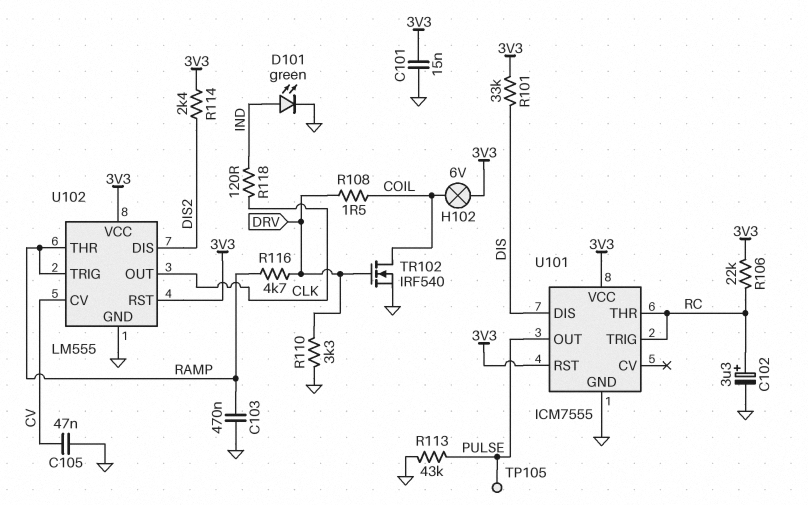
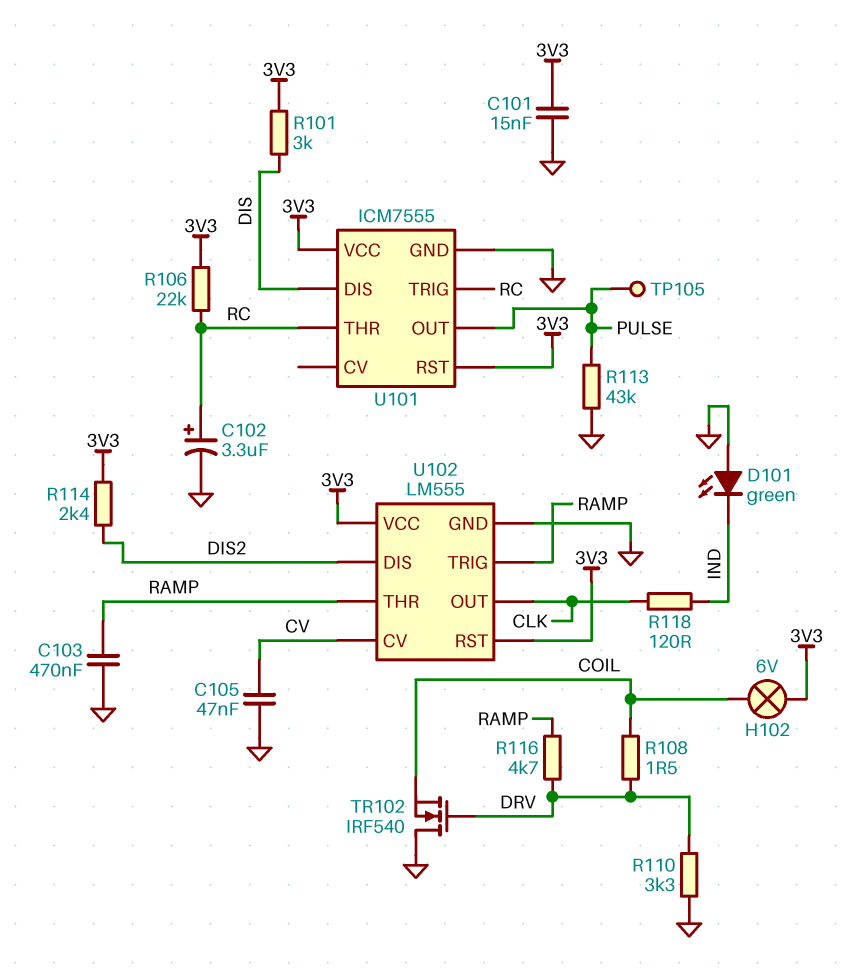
D101: LED green (A IND, K GND) -> LED green (A GND, K IND)
R101: 33k (3V3, DIS) -> 3k (3V3, DIS)
TR102: NMOS IRF540 (G DRV, D COIL, S GND) -> NMOS IRF540 (G DRV, D GND, S COIL)

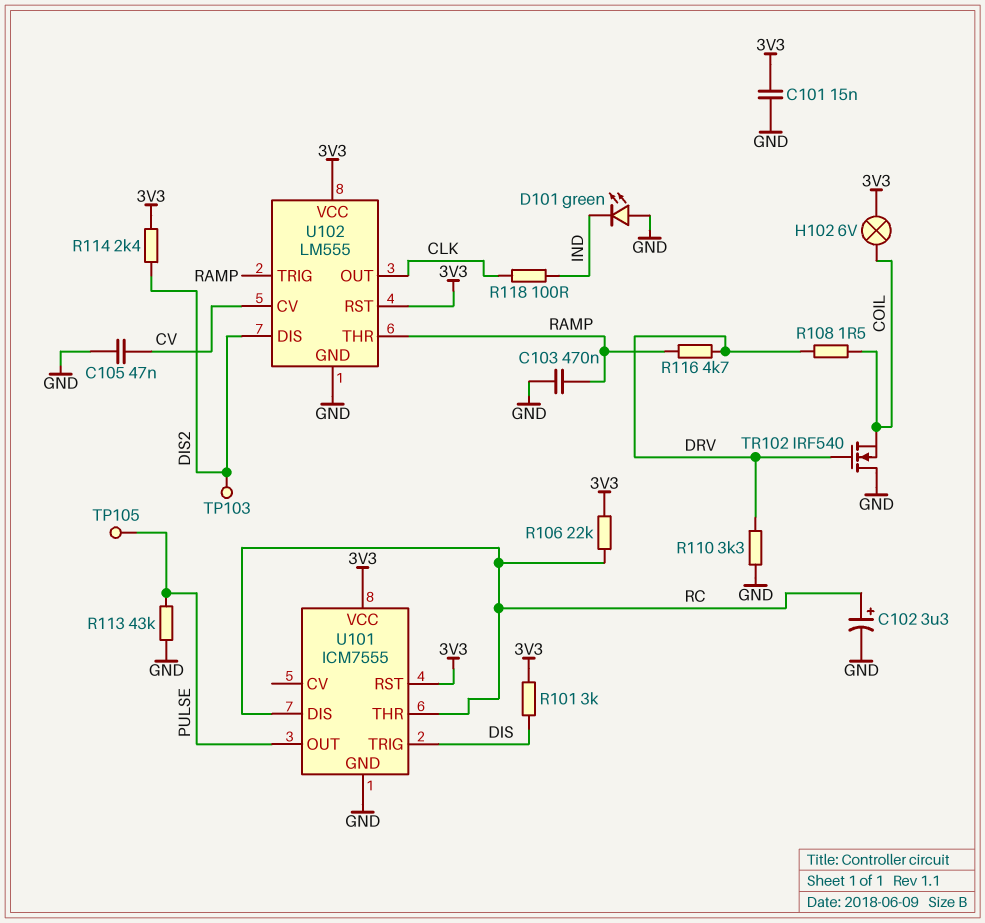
R118: 120 (CLK, IND) -> 100 (CLK, IND)
TP103: none -> test point (DIS2)
U101 pin DIS: DIS -> RC
U101 pin TRIG: RC -> DIS

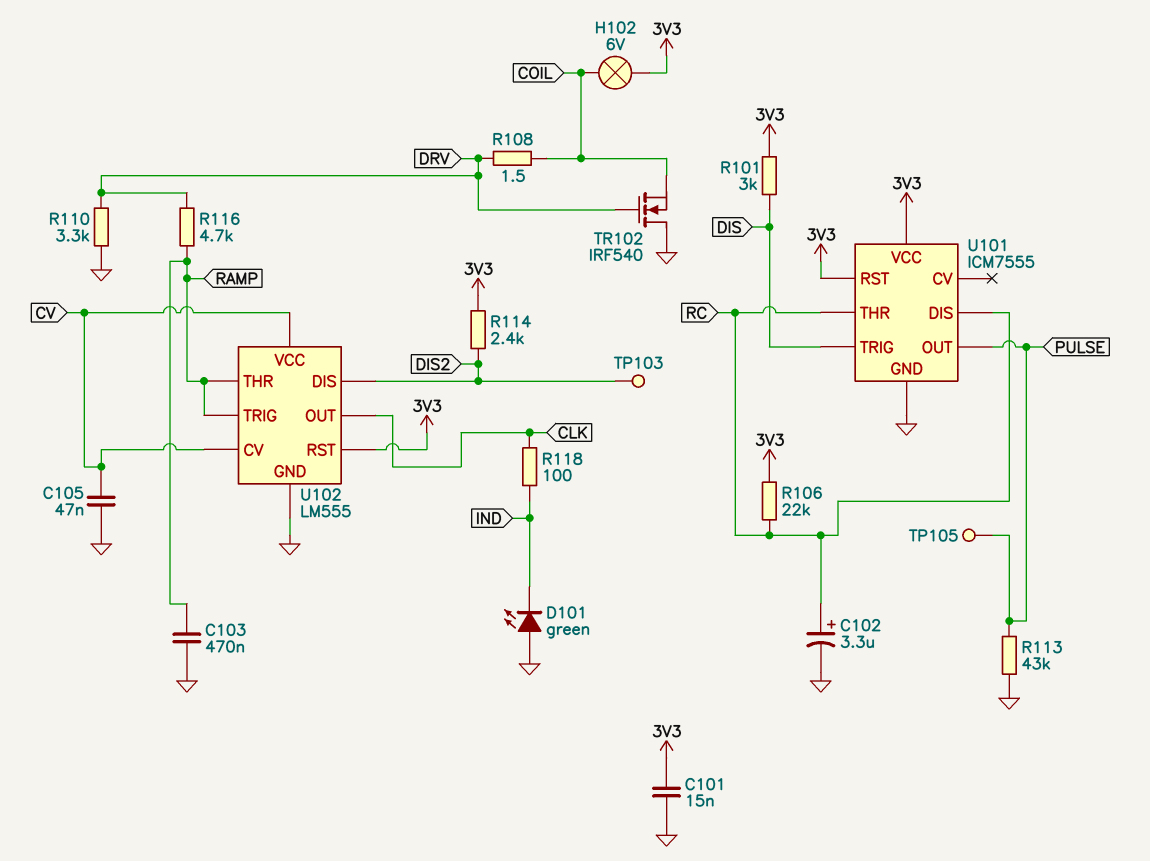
U102 pin VCC: 3V3 -> CV

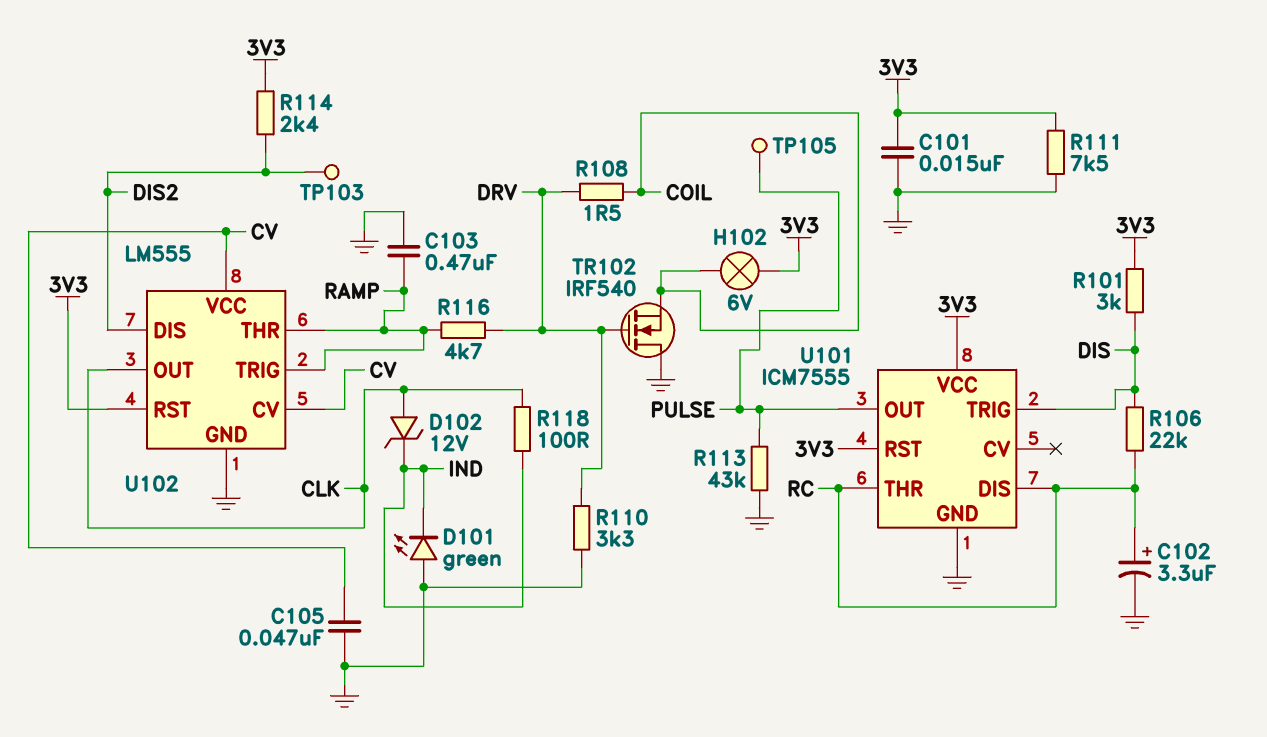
D102: none -> zener 12V (A CLK, K IND)
R106: 22k (3V3, RC) -> 22k (DIS, RC)
R111: none -> 7.5k (3V3, GND)

